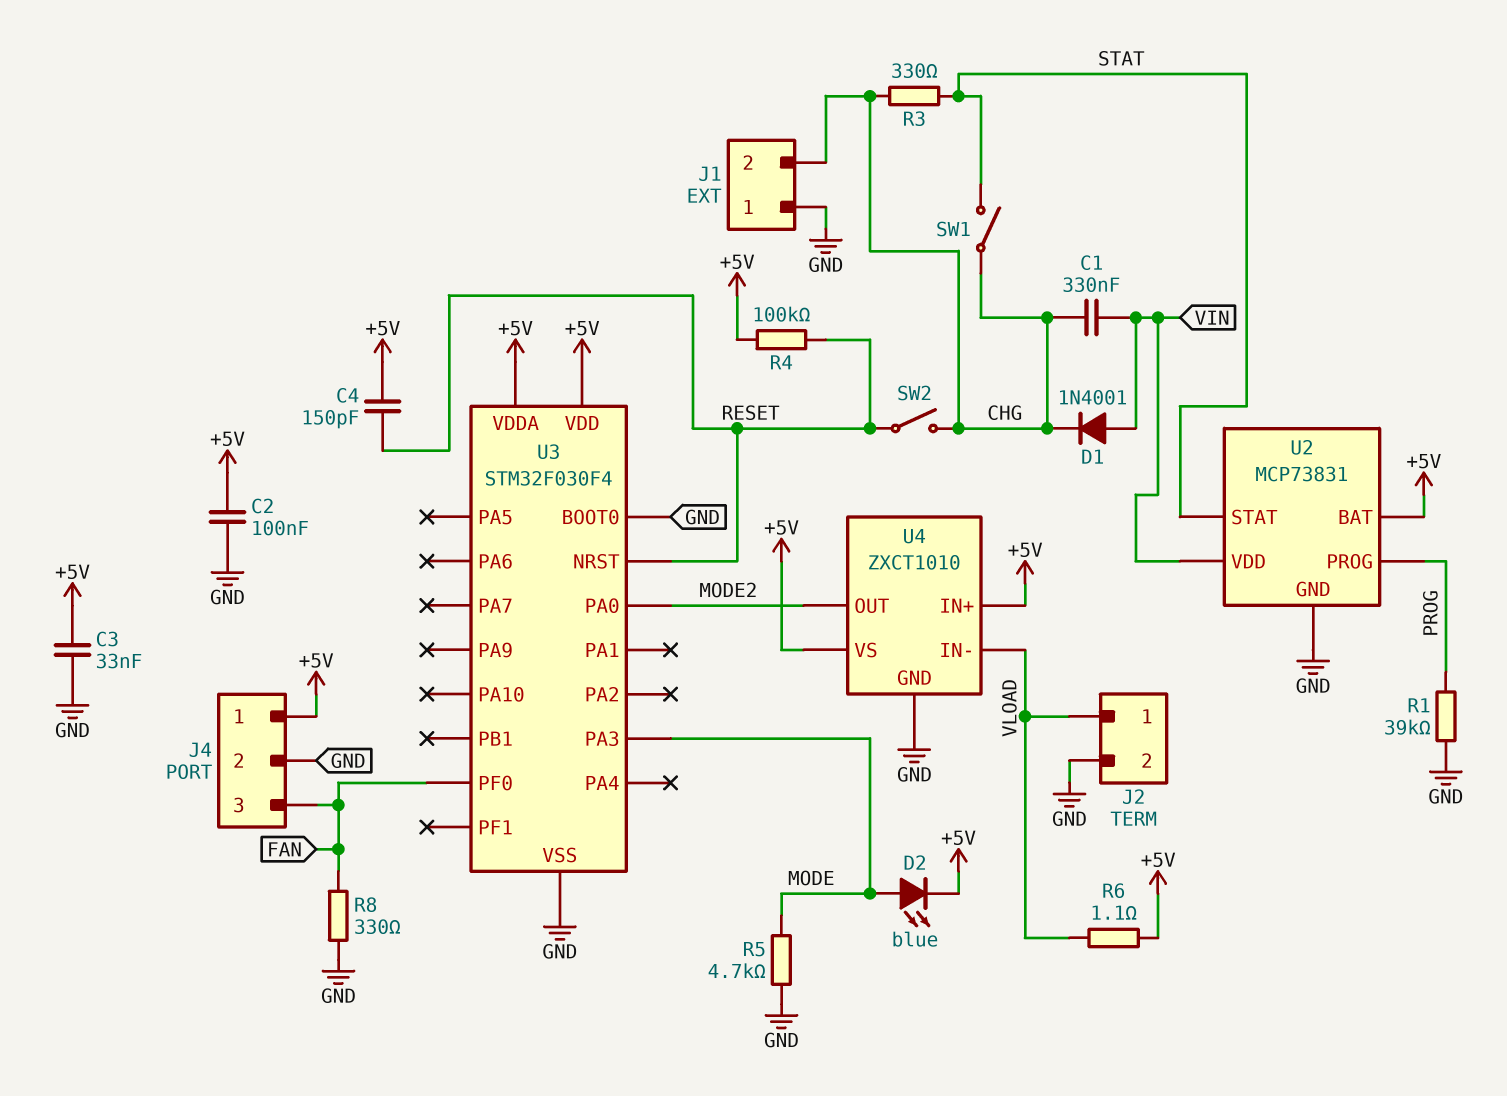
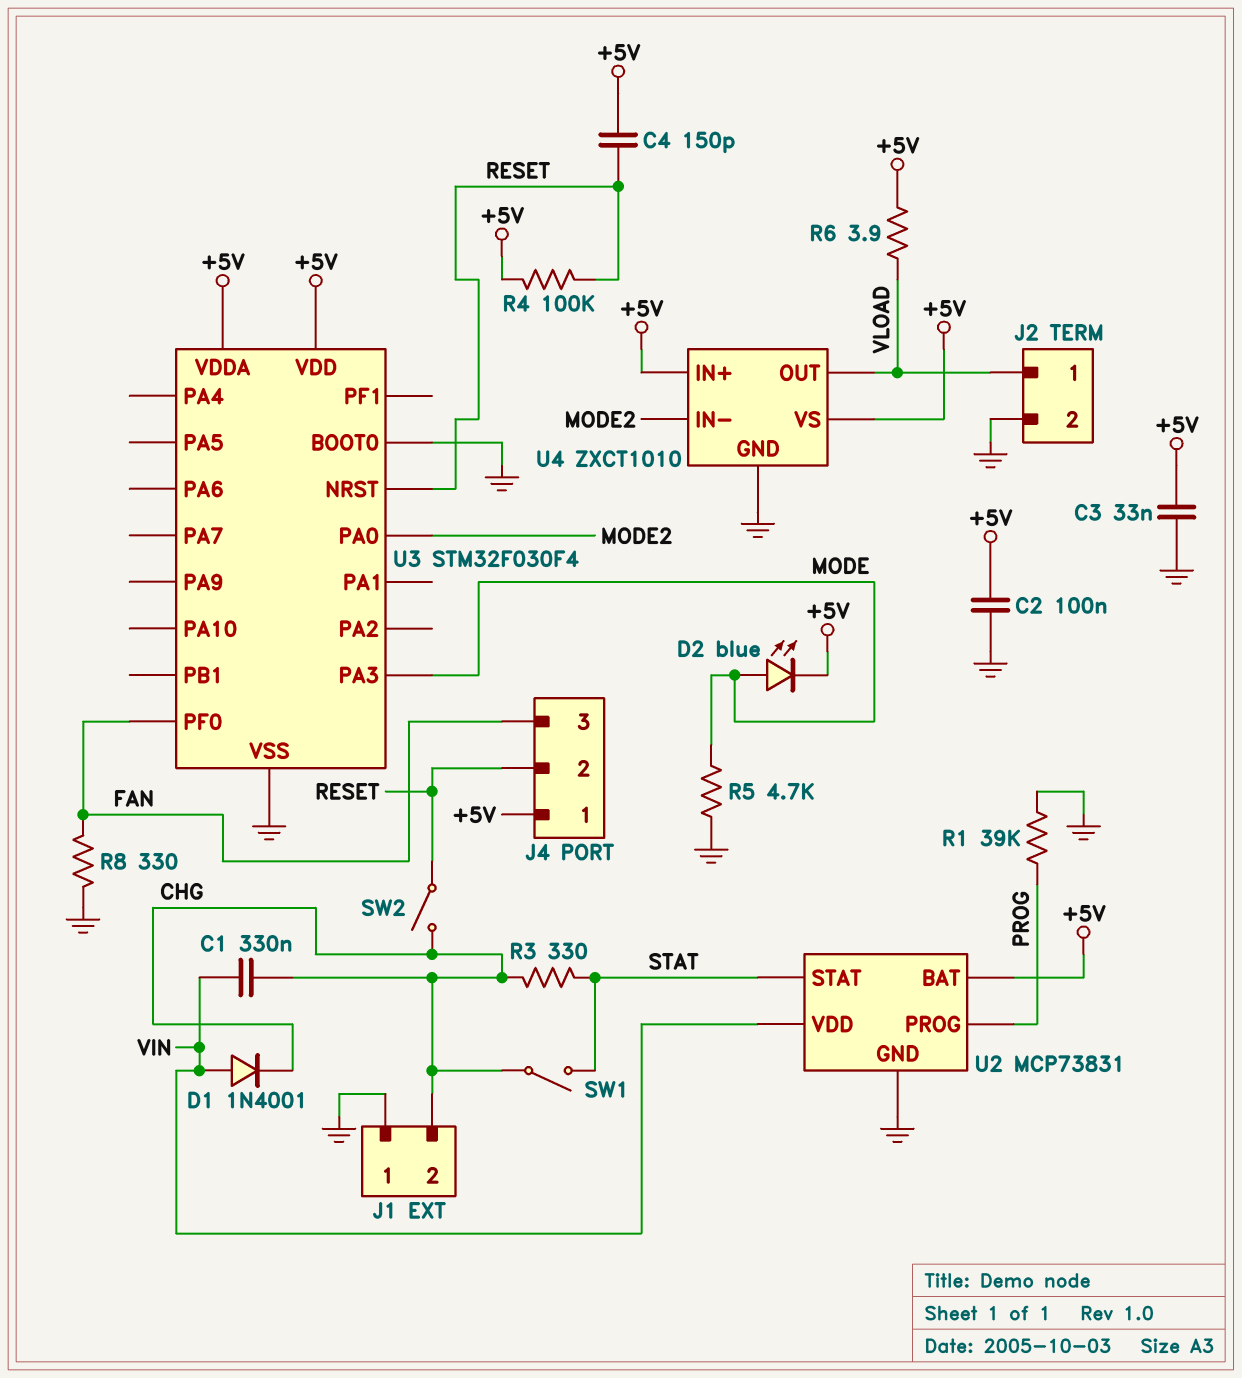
J4 pin 2: GND -> RESET
R6: 1.1 (+5V, VLOAD) -> 3.9 (+5V, VLOAD)
U4 pin IN-: VLOAD -> MODE2
U4 pin OUT: MODE2 -> VLOAD

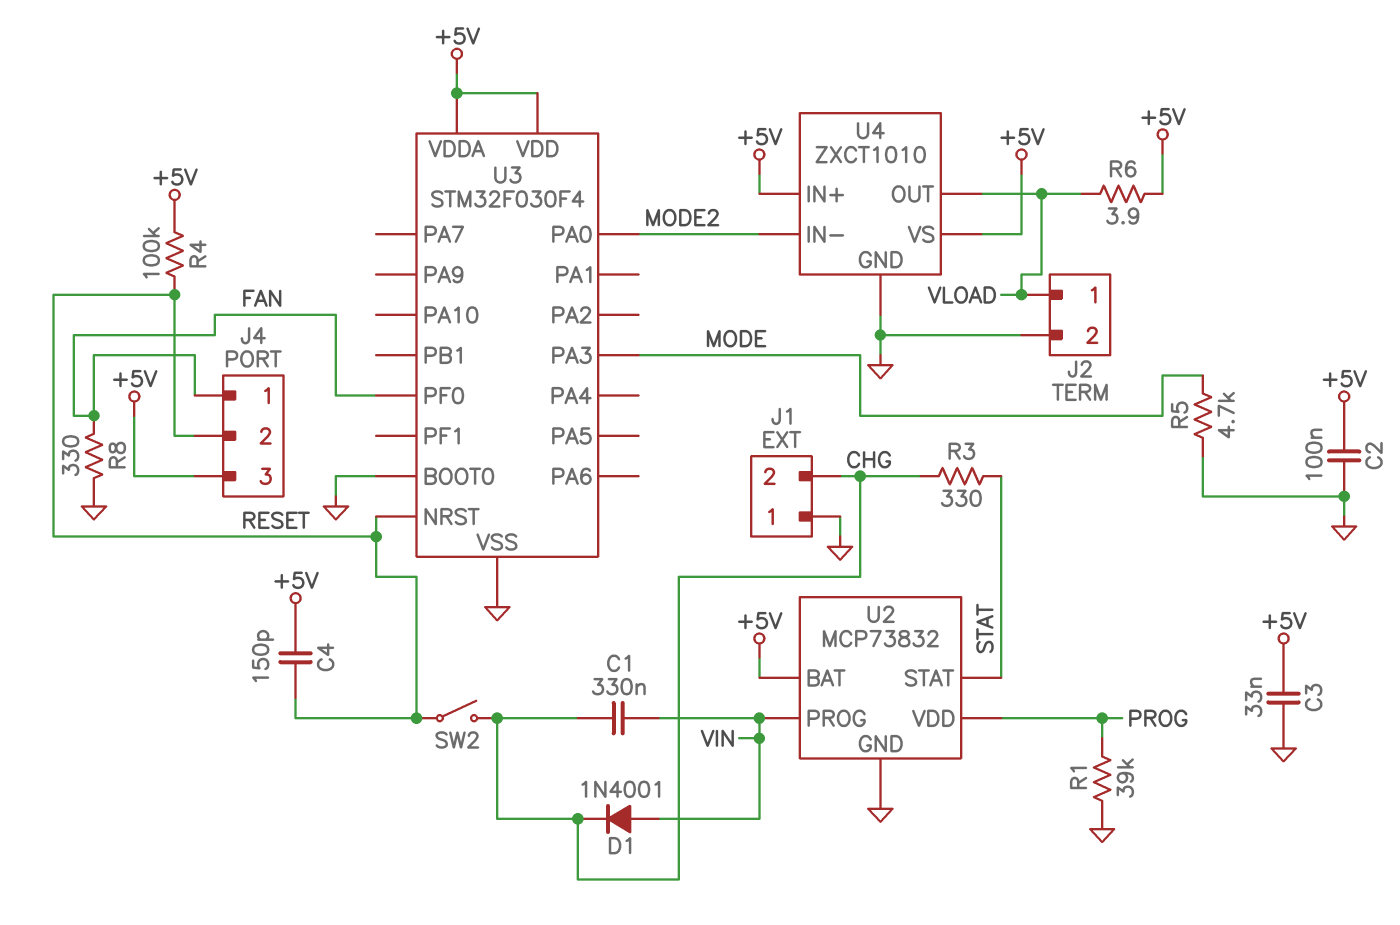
D2: LED blue (A MODE, K +5V) -> none
J4 pin 1: +5V -> FAN
J4 pin 3: FAN -> +5V
SW1: switch (CHG, STAT) -> none
U2: MCP73831 -> MCP73832
U2 pin PROG: PROG -> VIN
U2 pin VDD: VIN -> PROG

